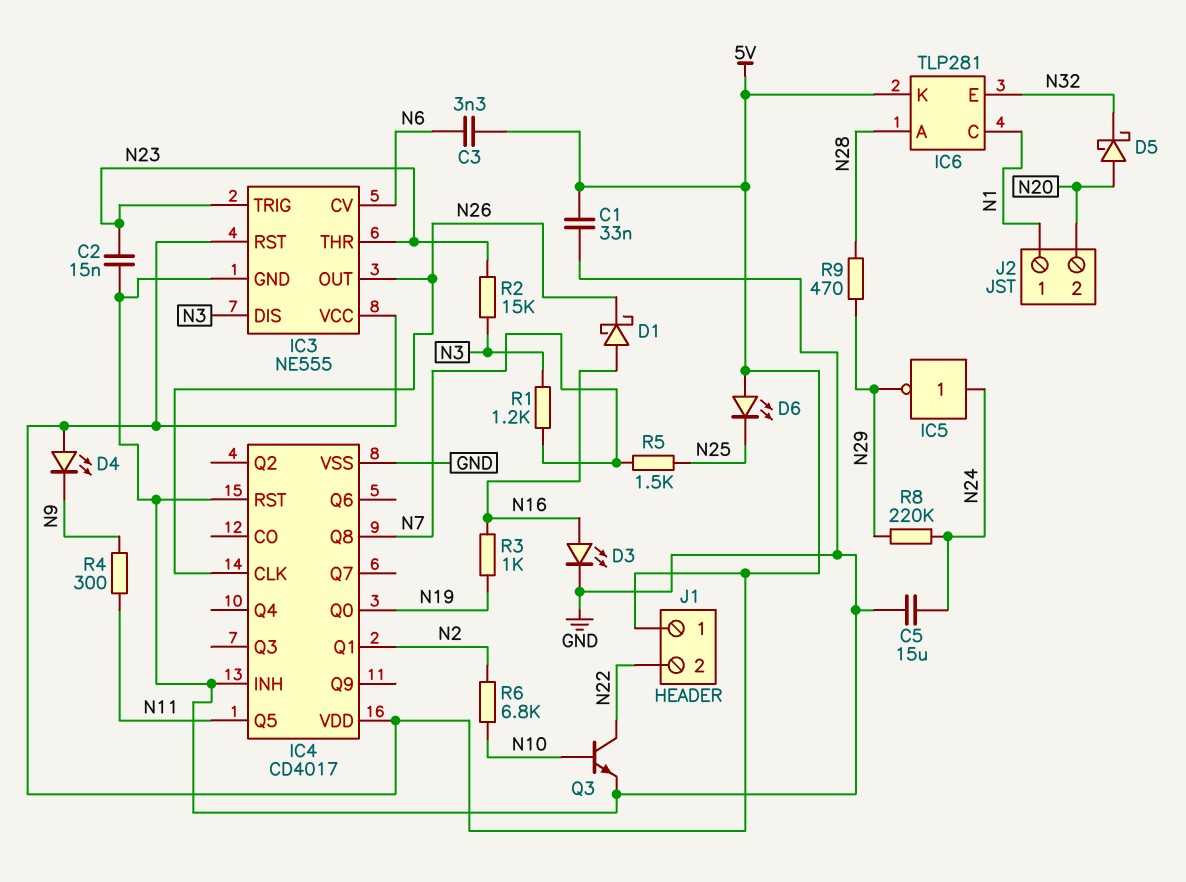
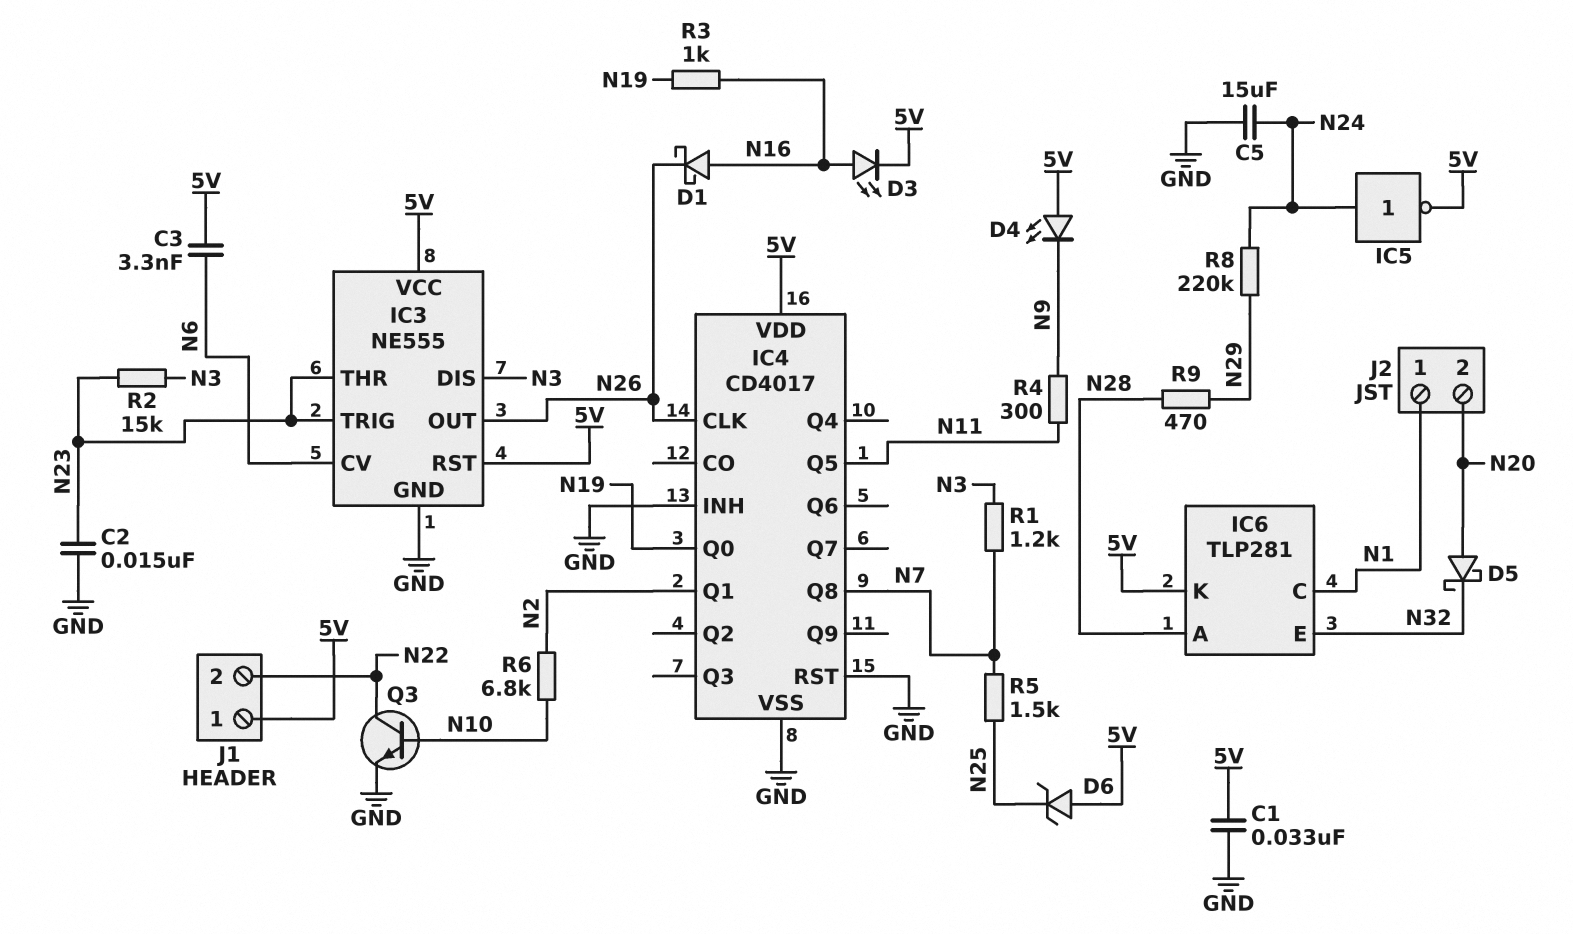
D3: LED (A N16, K GND) -> LED (A N16, K 5V)
D6: LED (A 5V, K N25) -> zener (A 5V, K N25)
IC5: NOT (in N24, out N29) -> NOT (in N24, out 5V)

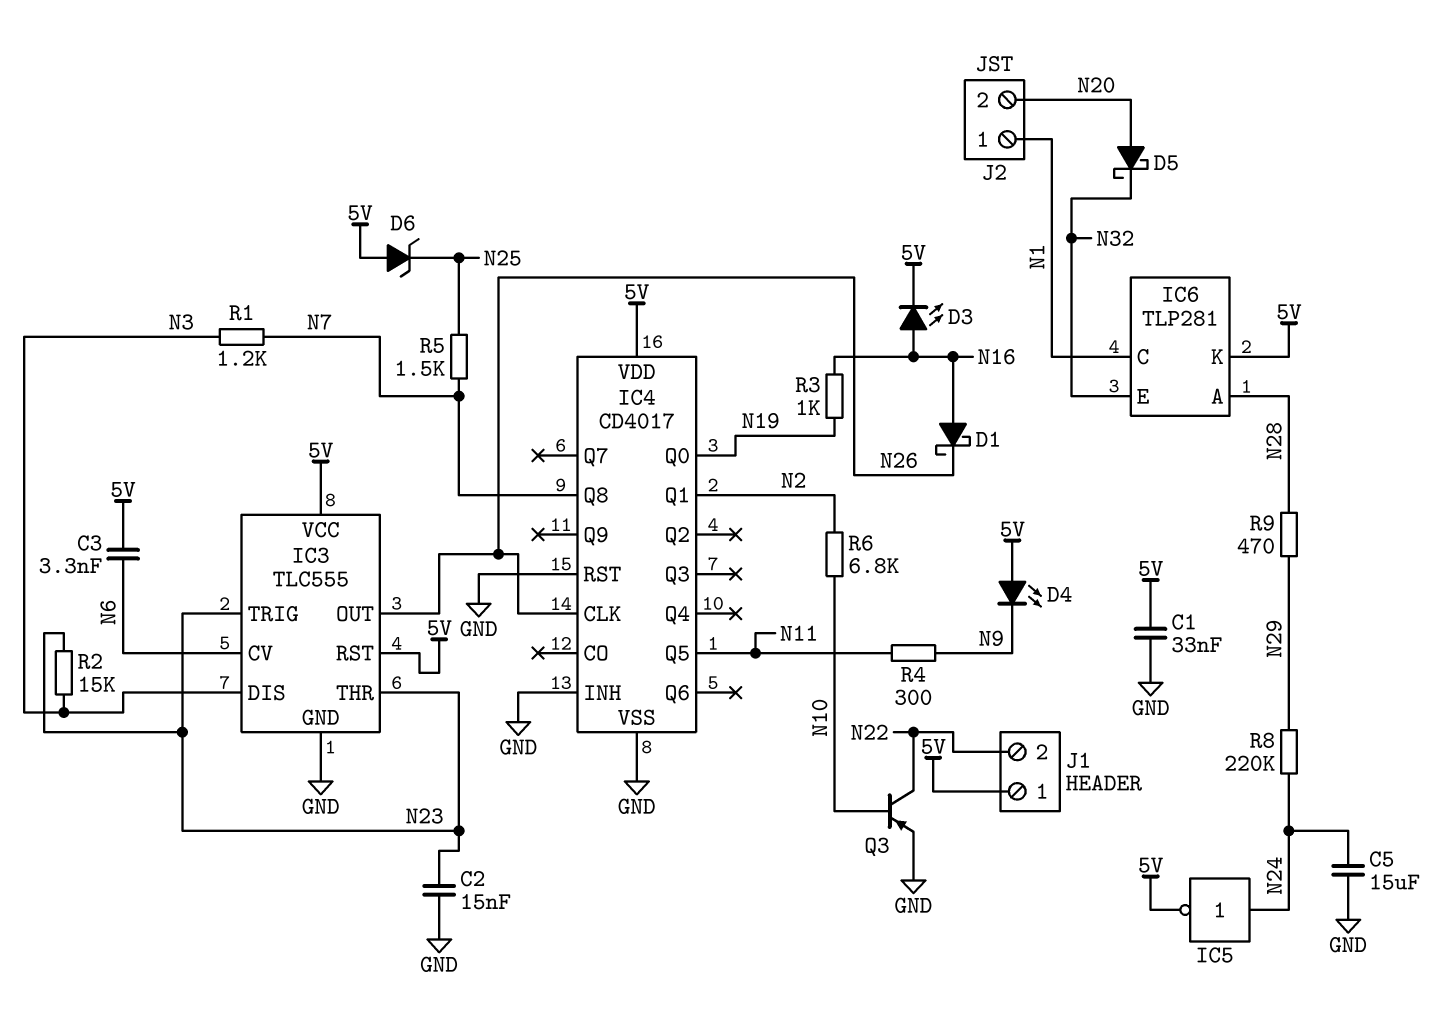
IC3: NE555 -> TLC555
Q3: NPN (B N10, C N22, E GND) -> PNP (B N10, C N22, E GND)

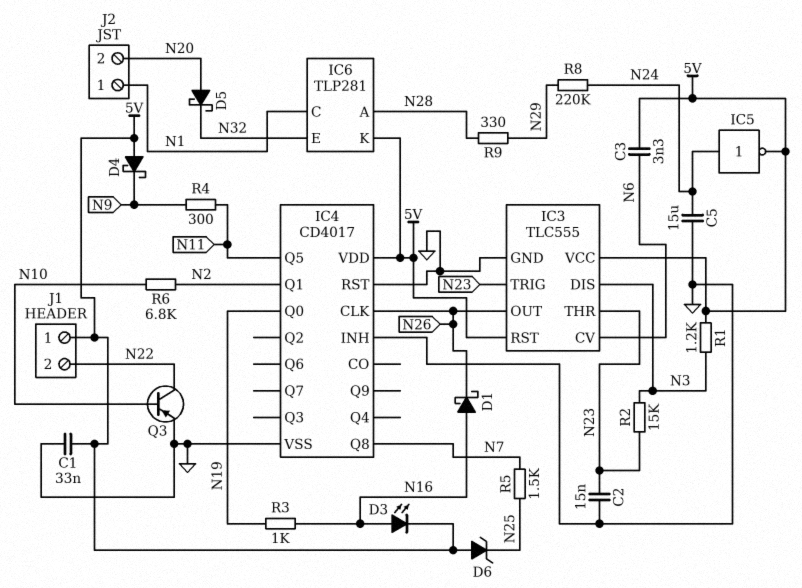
D4: LED (A 5V, K N9) -> schottky (A 5V, K N9)
R1: 1.2k (N3, N7) -> 1.2k (5V, N3)
R9: 470 (N28, N29) -> 330 (N28, N29)

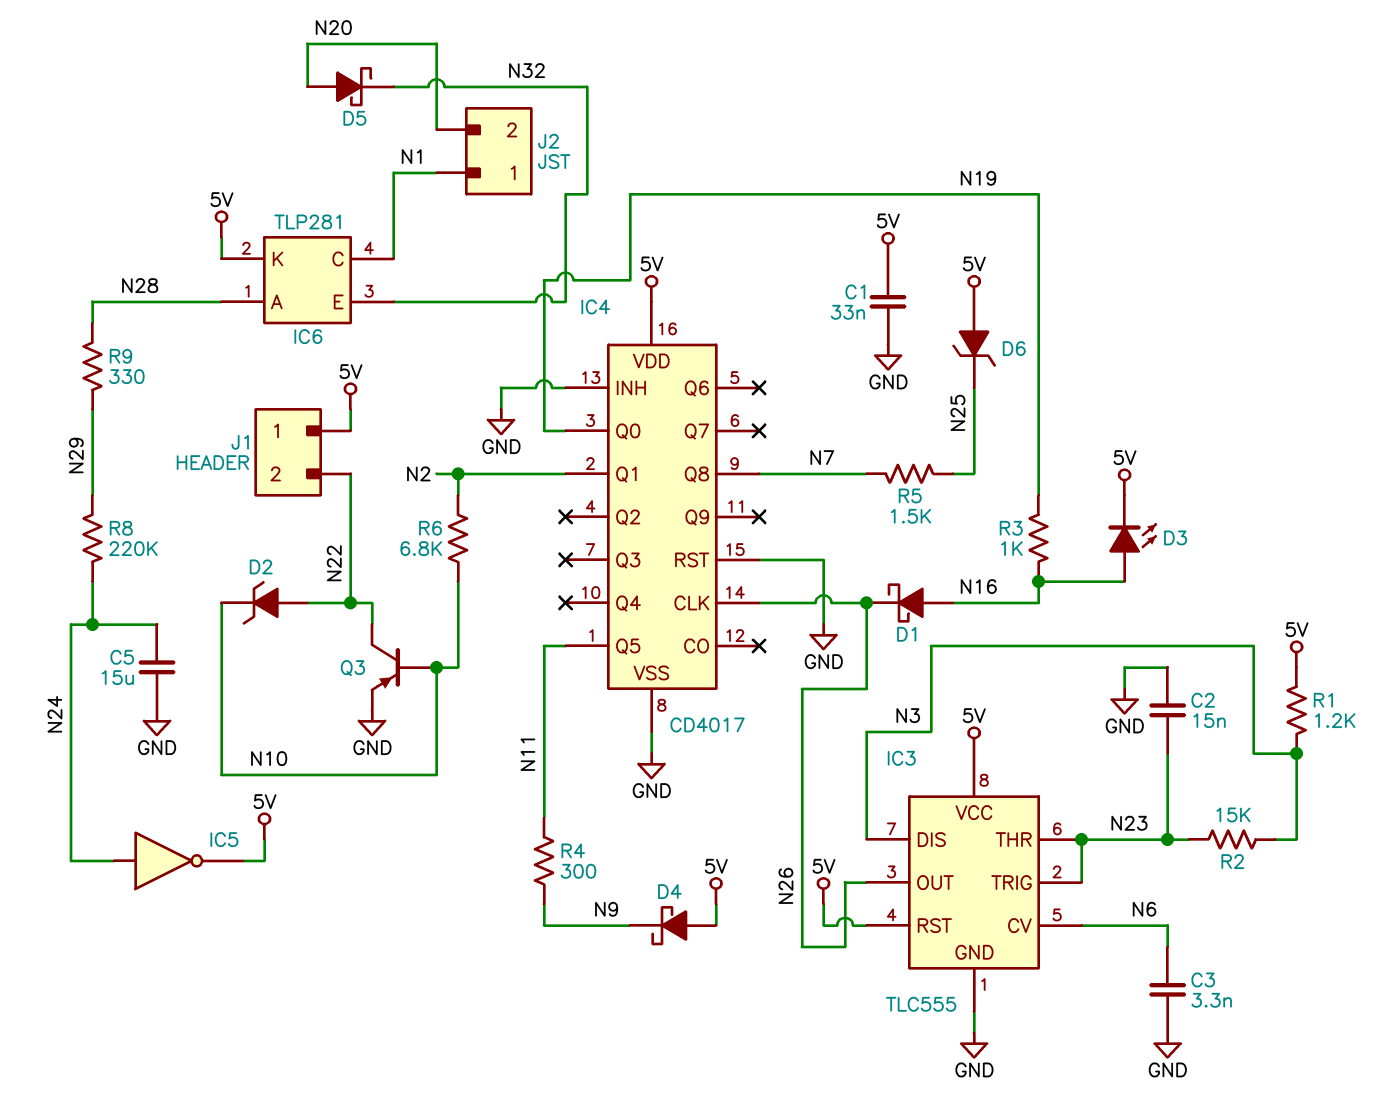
C3: 3.3nF (5V, N6) -> 3.3nF (GND, N6)
D2: none -> zener (A N22, K N10)

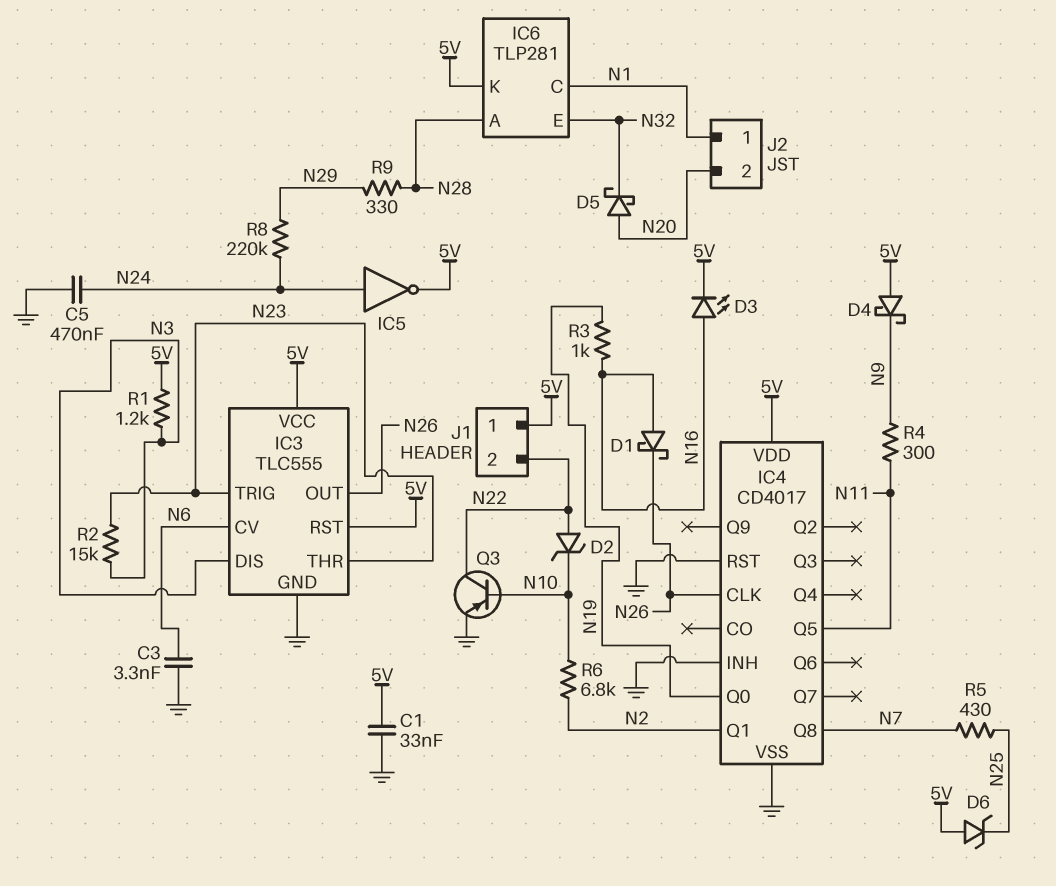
C2: 15nF (GND, N23) -> none
C5: 15uF (GND, N24) -> 470nF (GND, N24)
R5: 1.5k (N7, N25) -> 430 (N7, N25)

